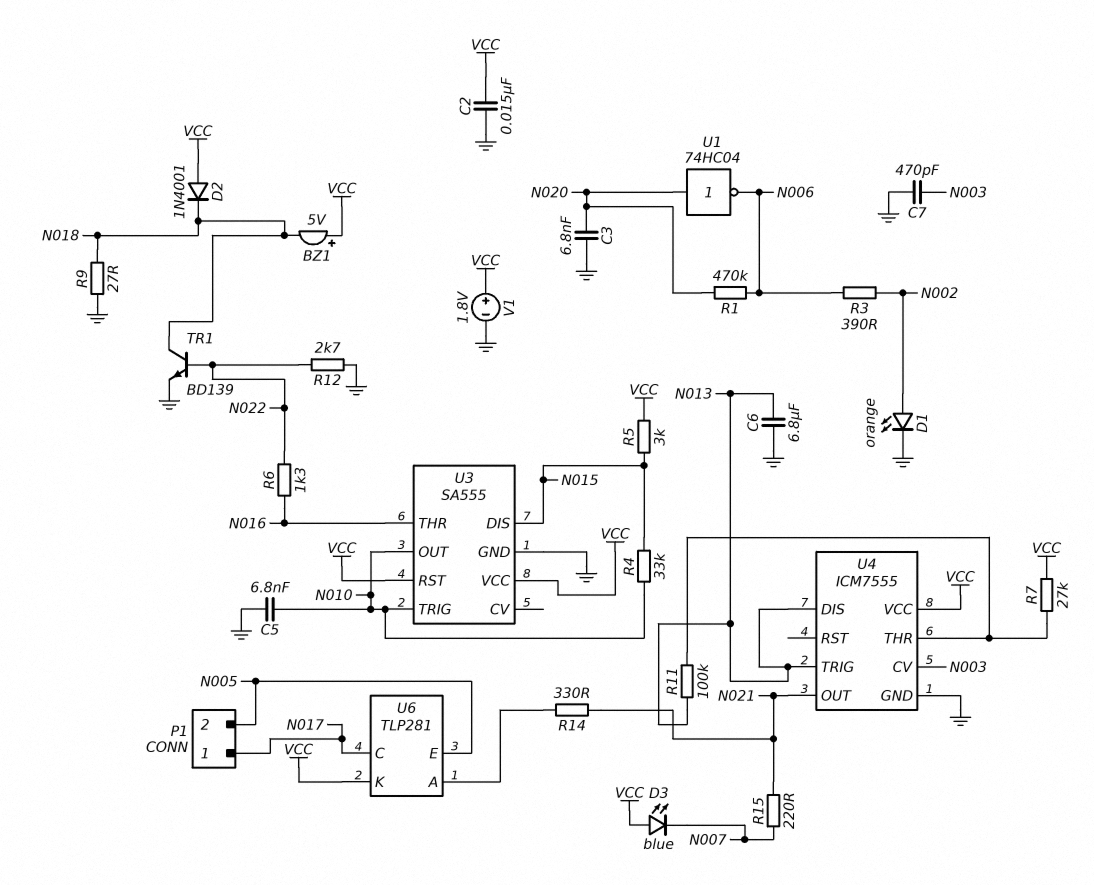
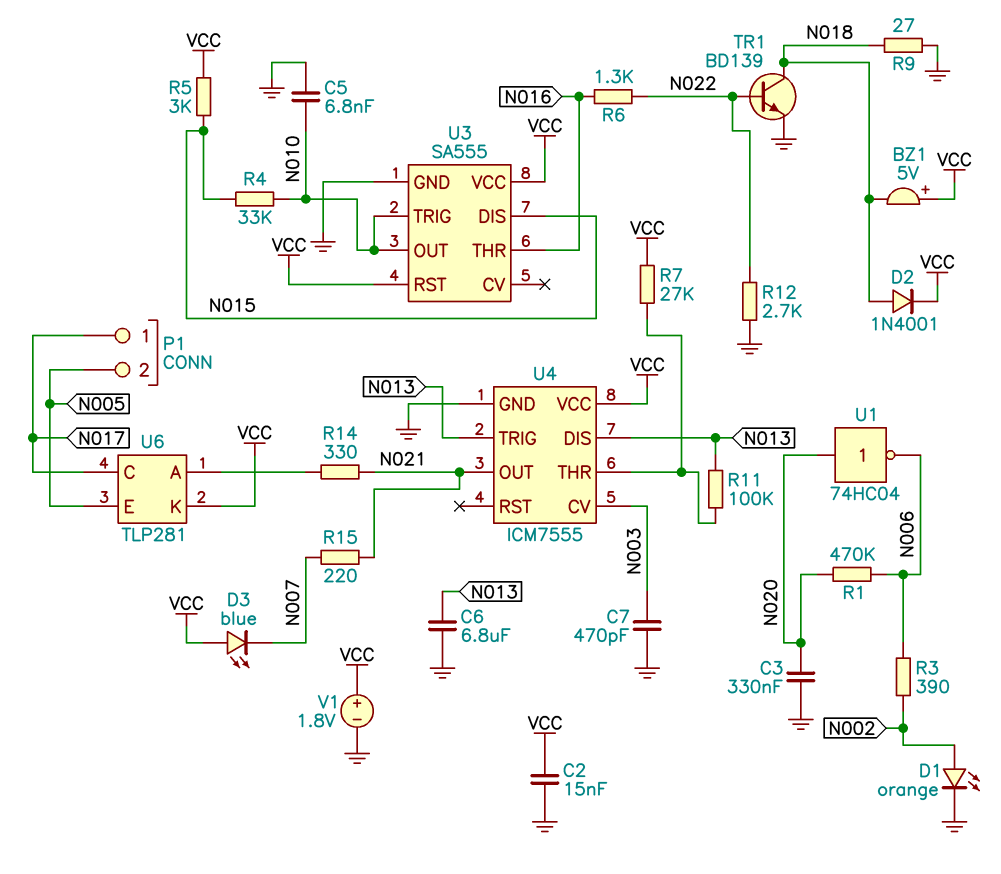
C3: 6.8nF (GND, N020) -> 330nF (GND, N020)
D2: diode 1N4001 (A VCC, K N018) -> diode 1N4001 (A N018, K VCC)

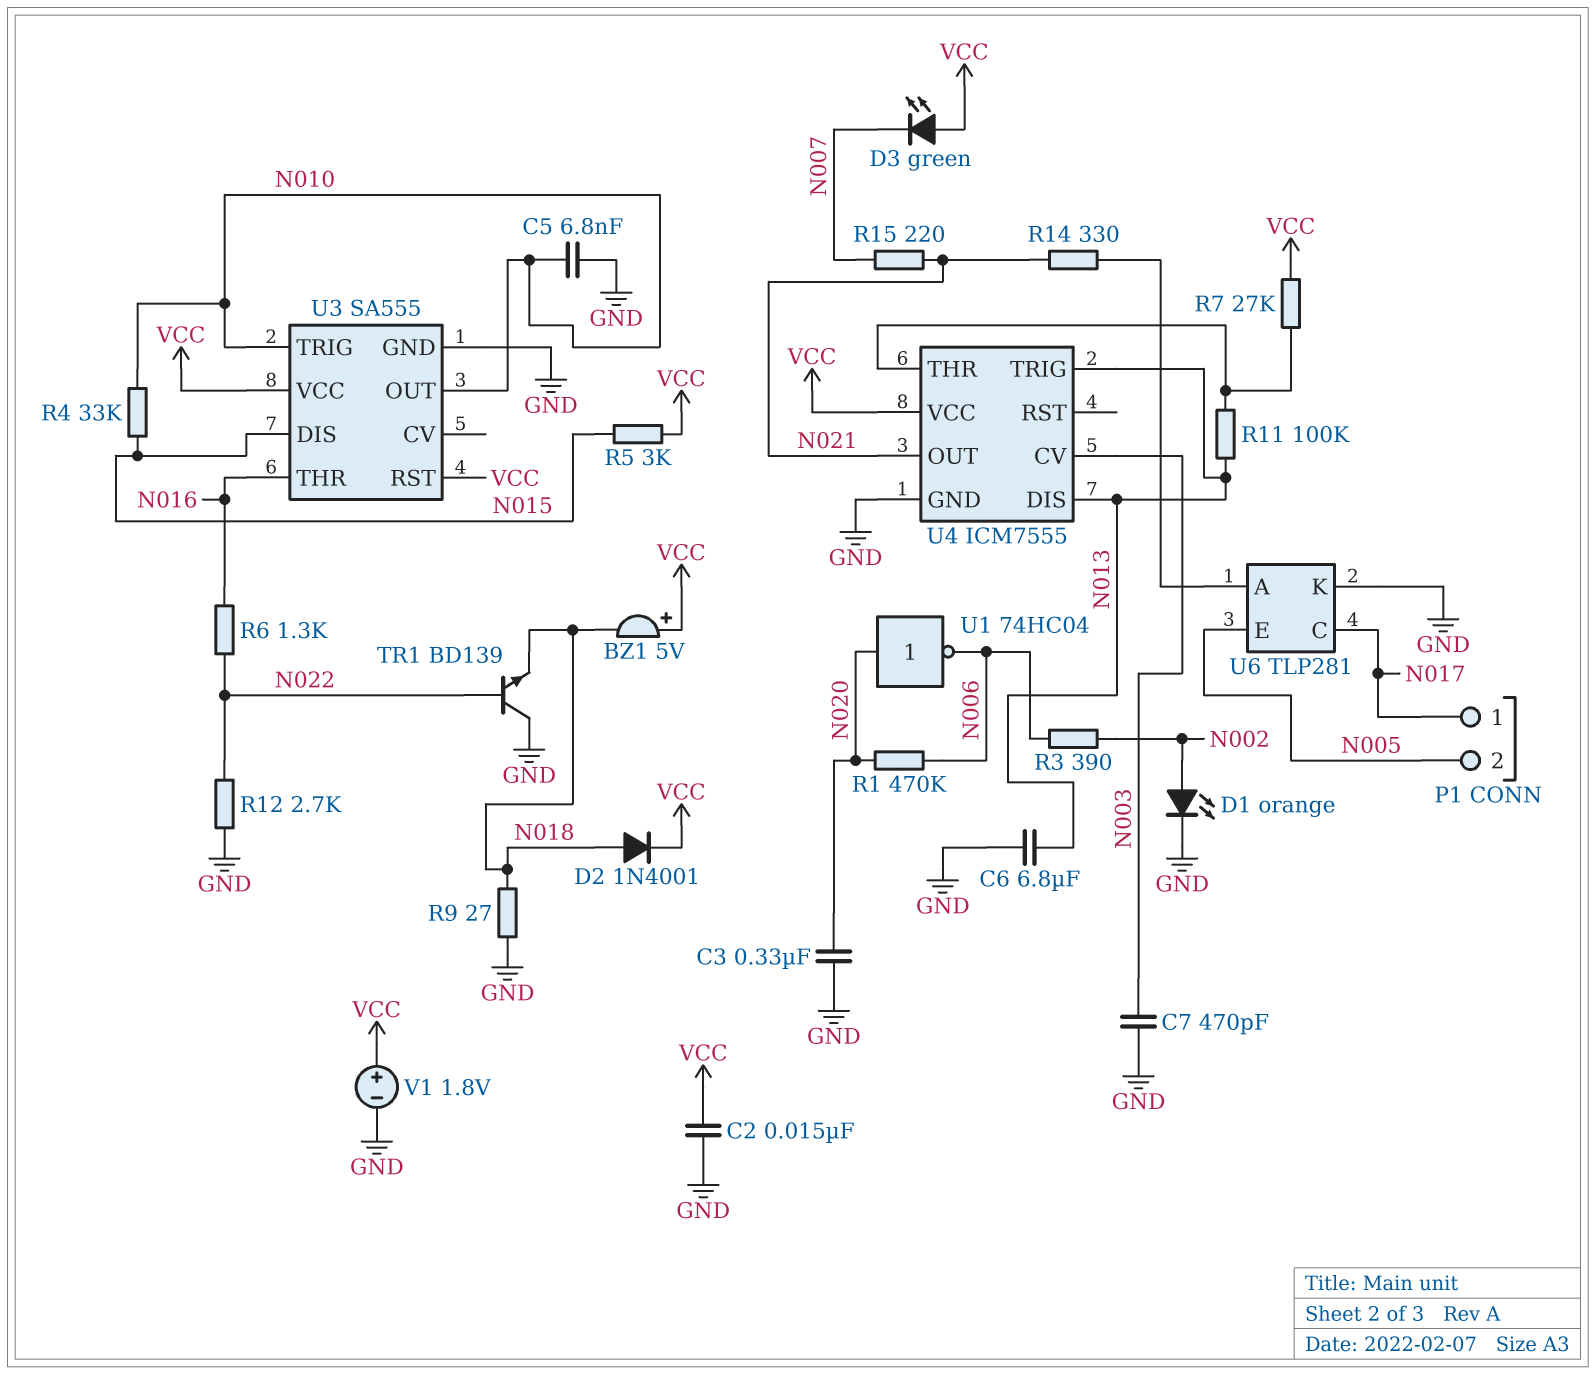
D3: LED blue (A VCC, K N007) -> LED green (A VCC, K N007)
TR1: NPN BD139 (B N022, C N018, E GND) -> NPN BD139 (B N022, C GND, E N018)
U6 pin K: VCC -> GND

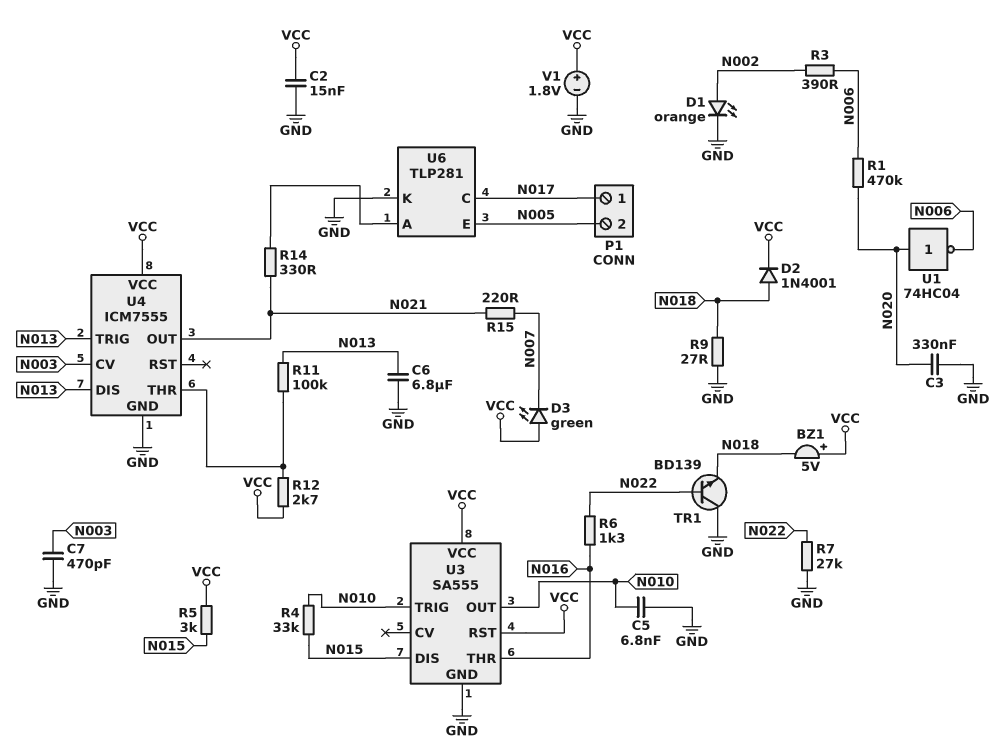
R7: 27k (U4/THR, VCC) -> 27k (GND, N022)
R12: 2.7k (GND, N022) -> 2.7k (U4/THR, VCC)

